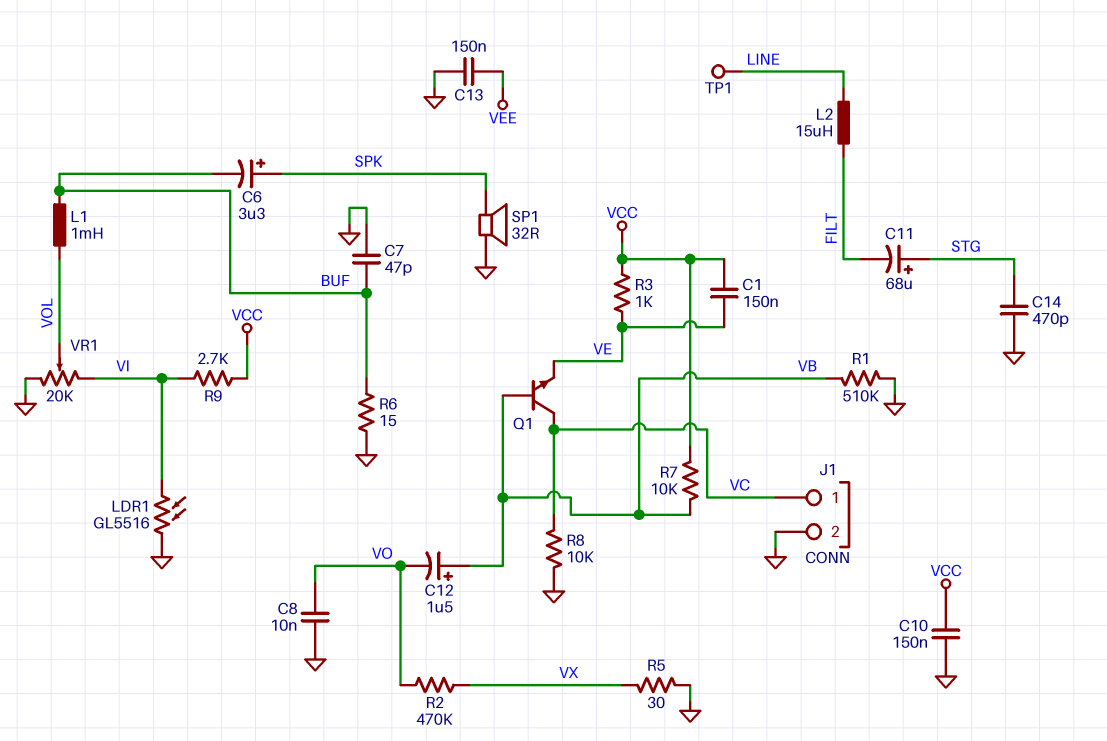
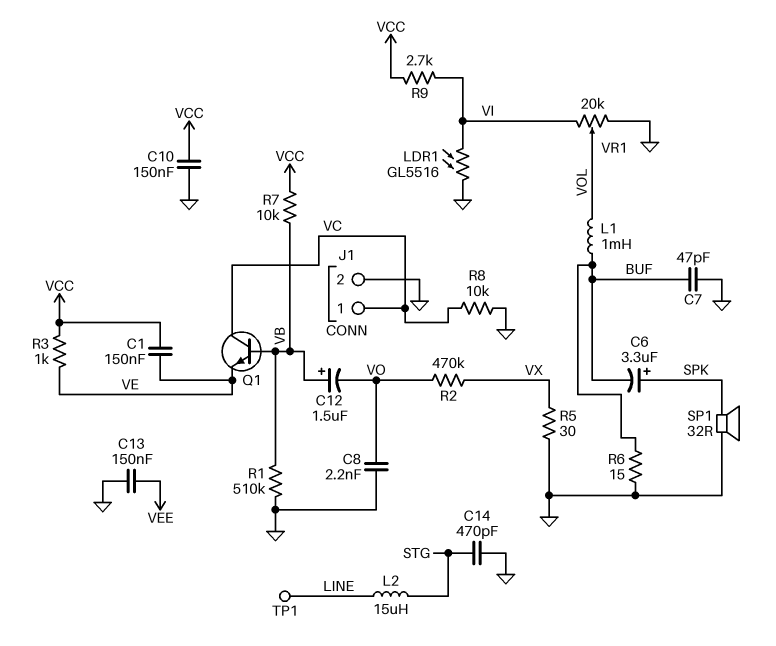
C8: 10nF (GND, VO) -> 2.2nF (GND, VO)
C11: 68uF (plus STG, minus FILT) -> none
L2: 15uH (FILT, LINE) -> 15uH (LINE, STG)

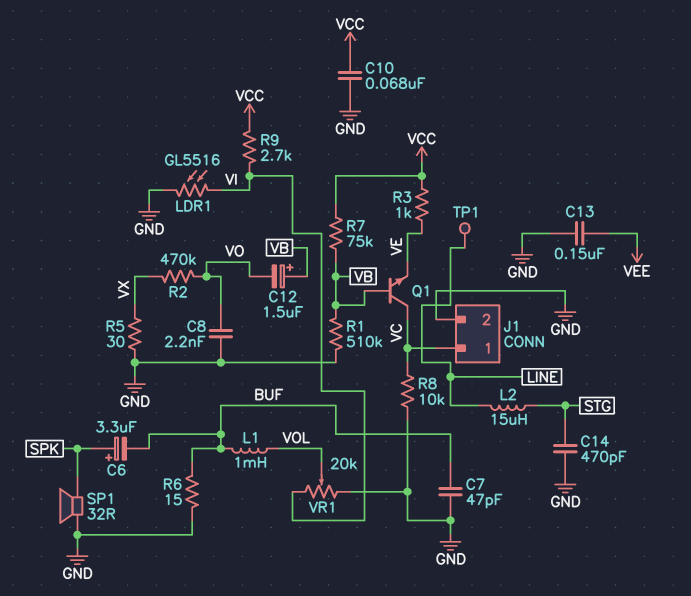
C1: 150nF (VCC, VE) -> none
C10: 150nF (GND, VCC) -> 68nF (GND, VCC)
R7: 10k (VB, VCC) -> 75k (VB, VCC)

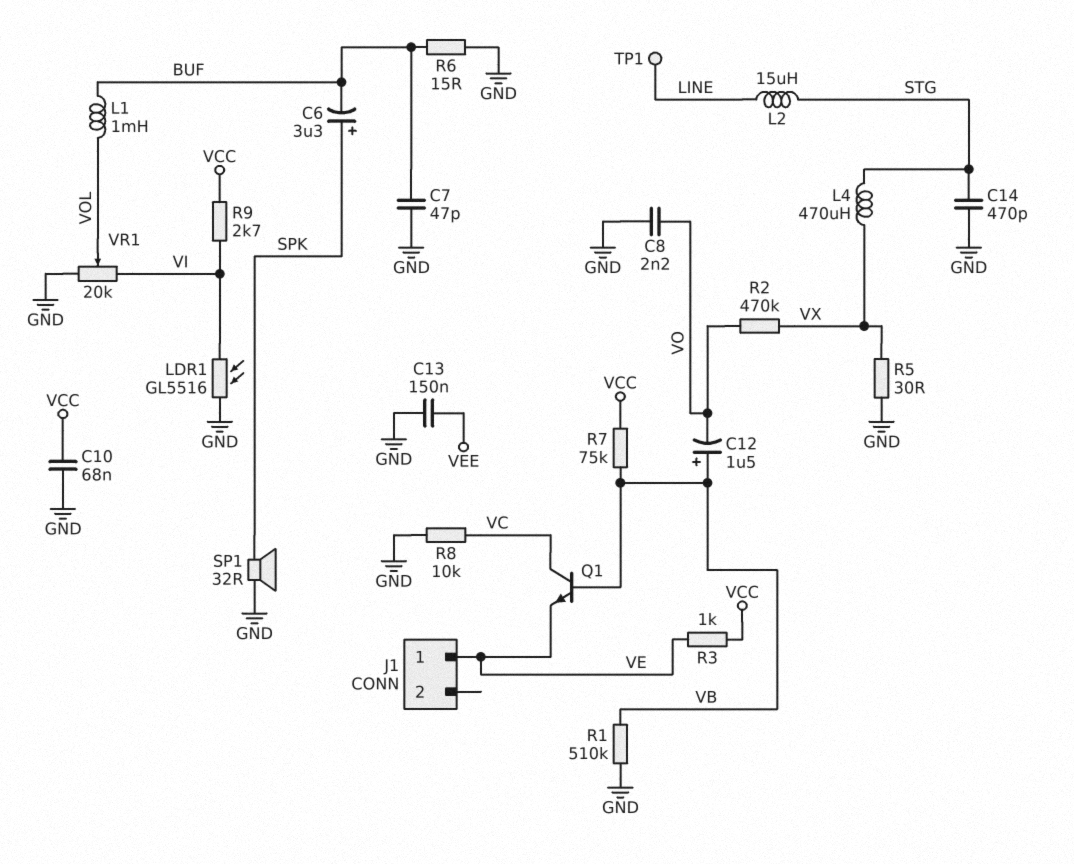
J1 pin 1: VC -> VE
J1 pin 2: GND -> none
L4: none -> 470uH (STG, VX)

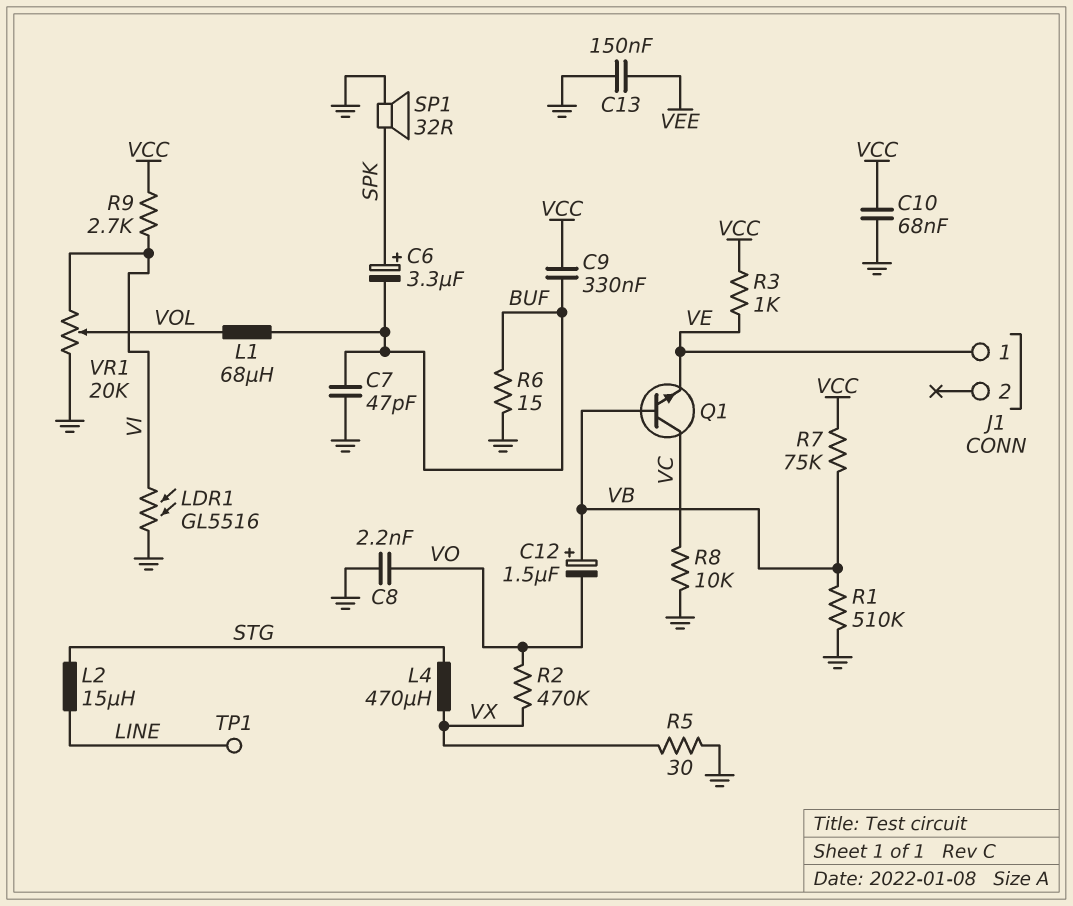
C9: none -> 330nF (BUF, VCC)
C14: 470pF (GND, STG) -> none
L1: 1mH (BUF, VOL) -> 68uH (BUF, VOL)

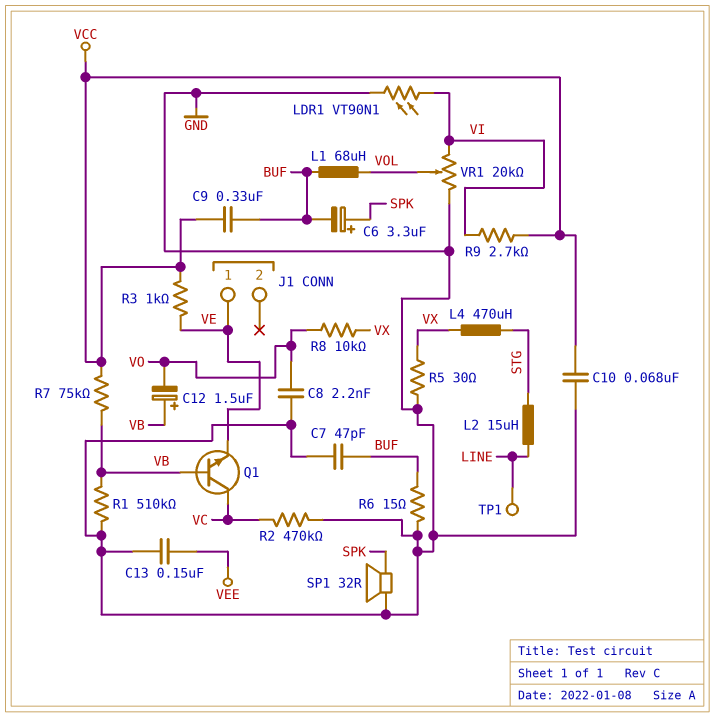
LDR1: GL5516 (GND, VI) -> VT90N1 (GND, VI)
R2: 470k (VO, VX) -> 470k (GND, VC)
R8: 10k (GND, VC) -> 10k (VO, VX)

